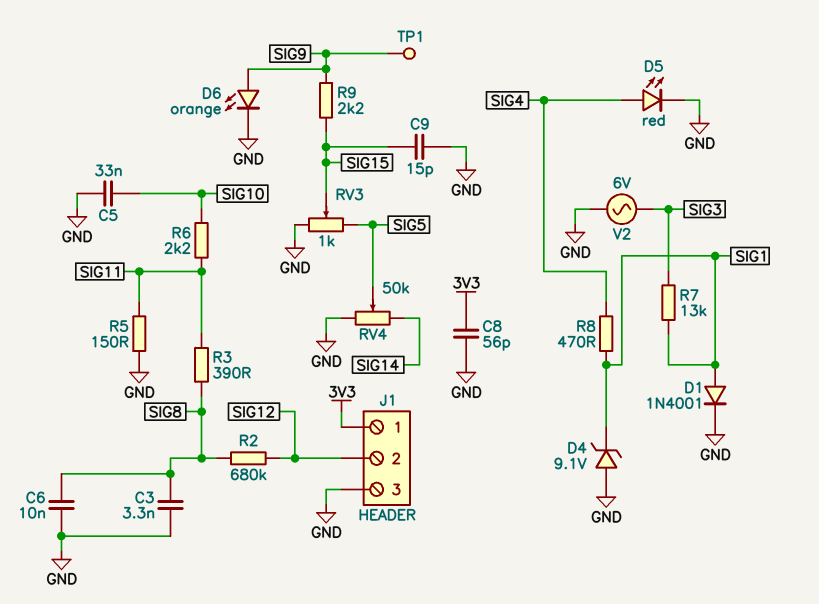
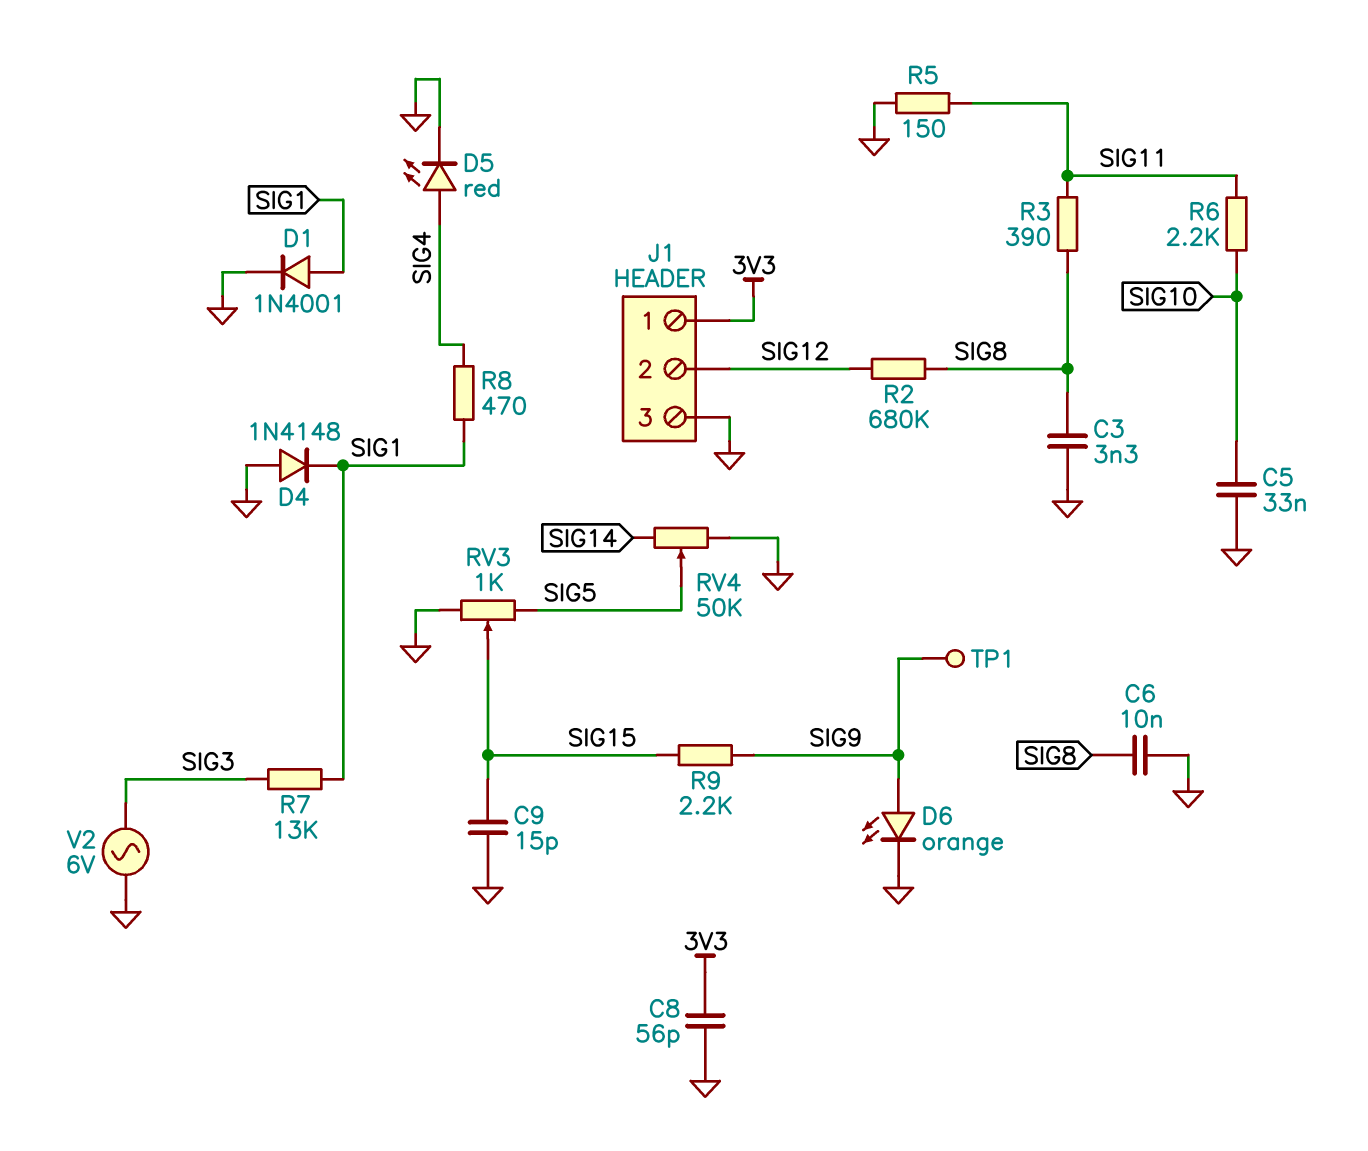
D4: zener 9.1V (A GND, K SIG1) -> diode 1N4148 (A GND, K SIG1)

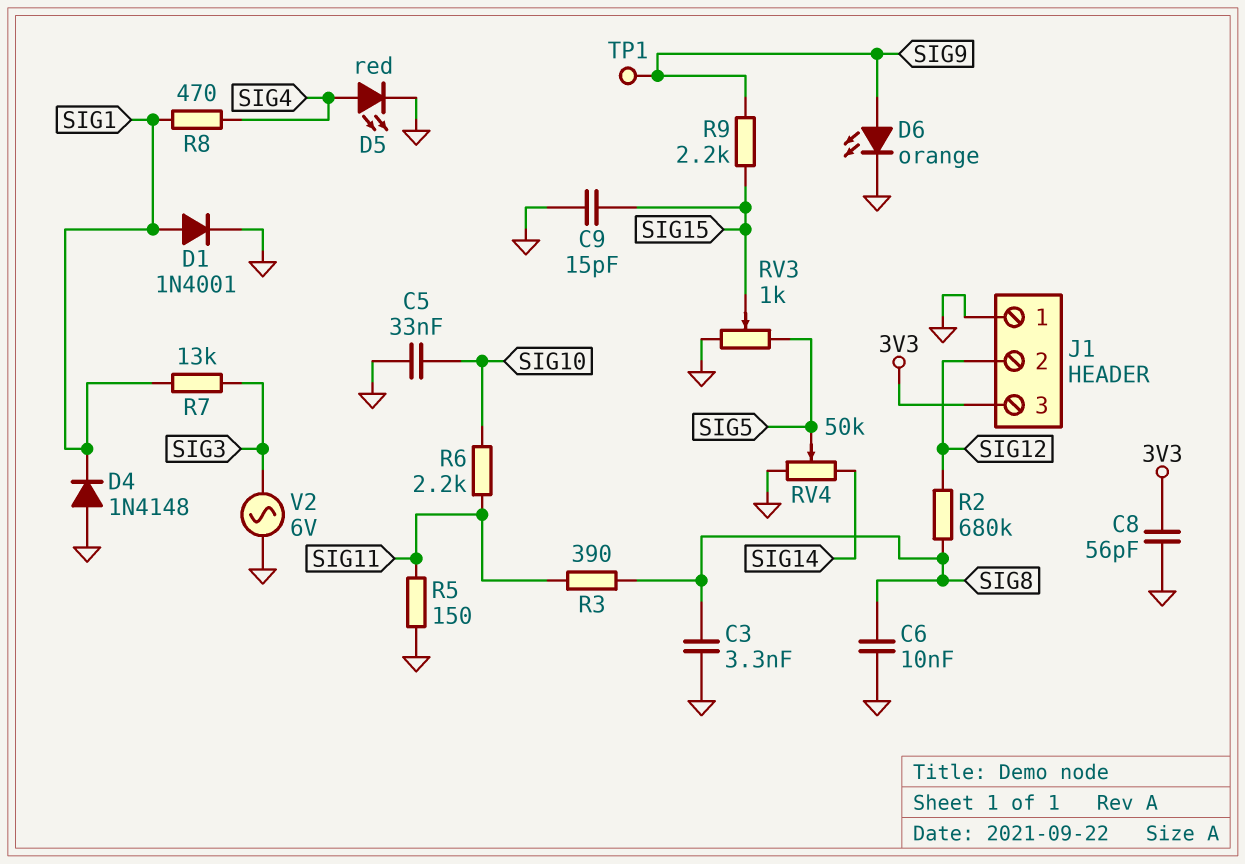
J1 pin 1: 3V3 -> GND
J1 pin 3: GND -> 3V3

